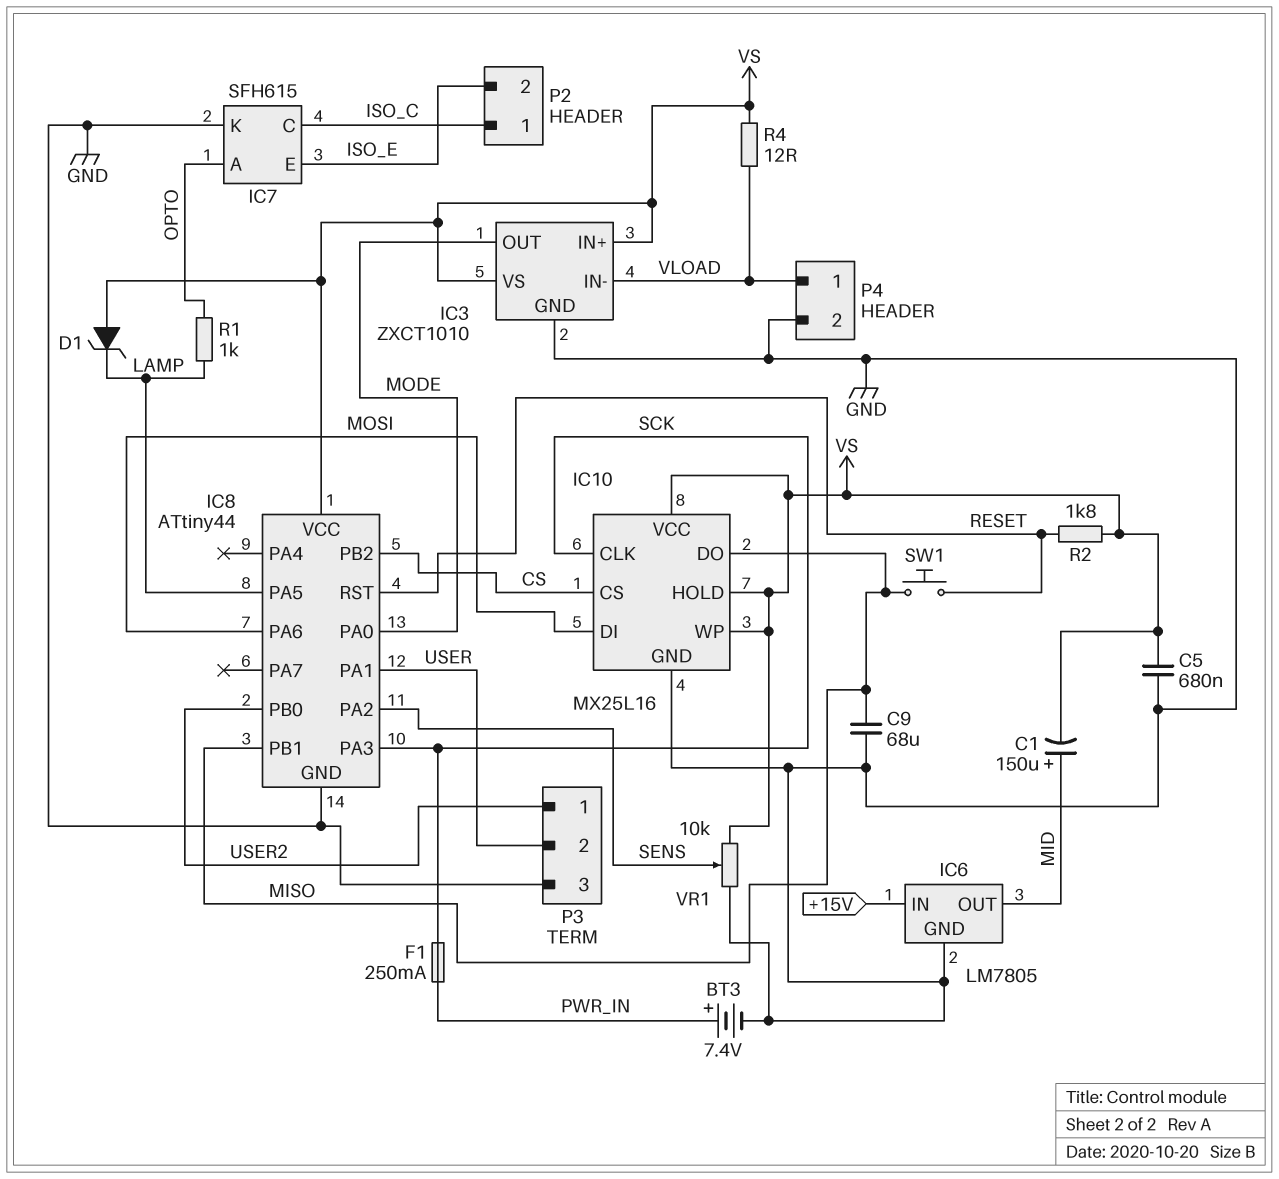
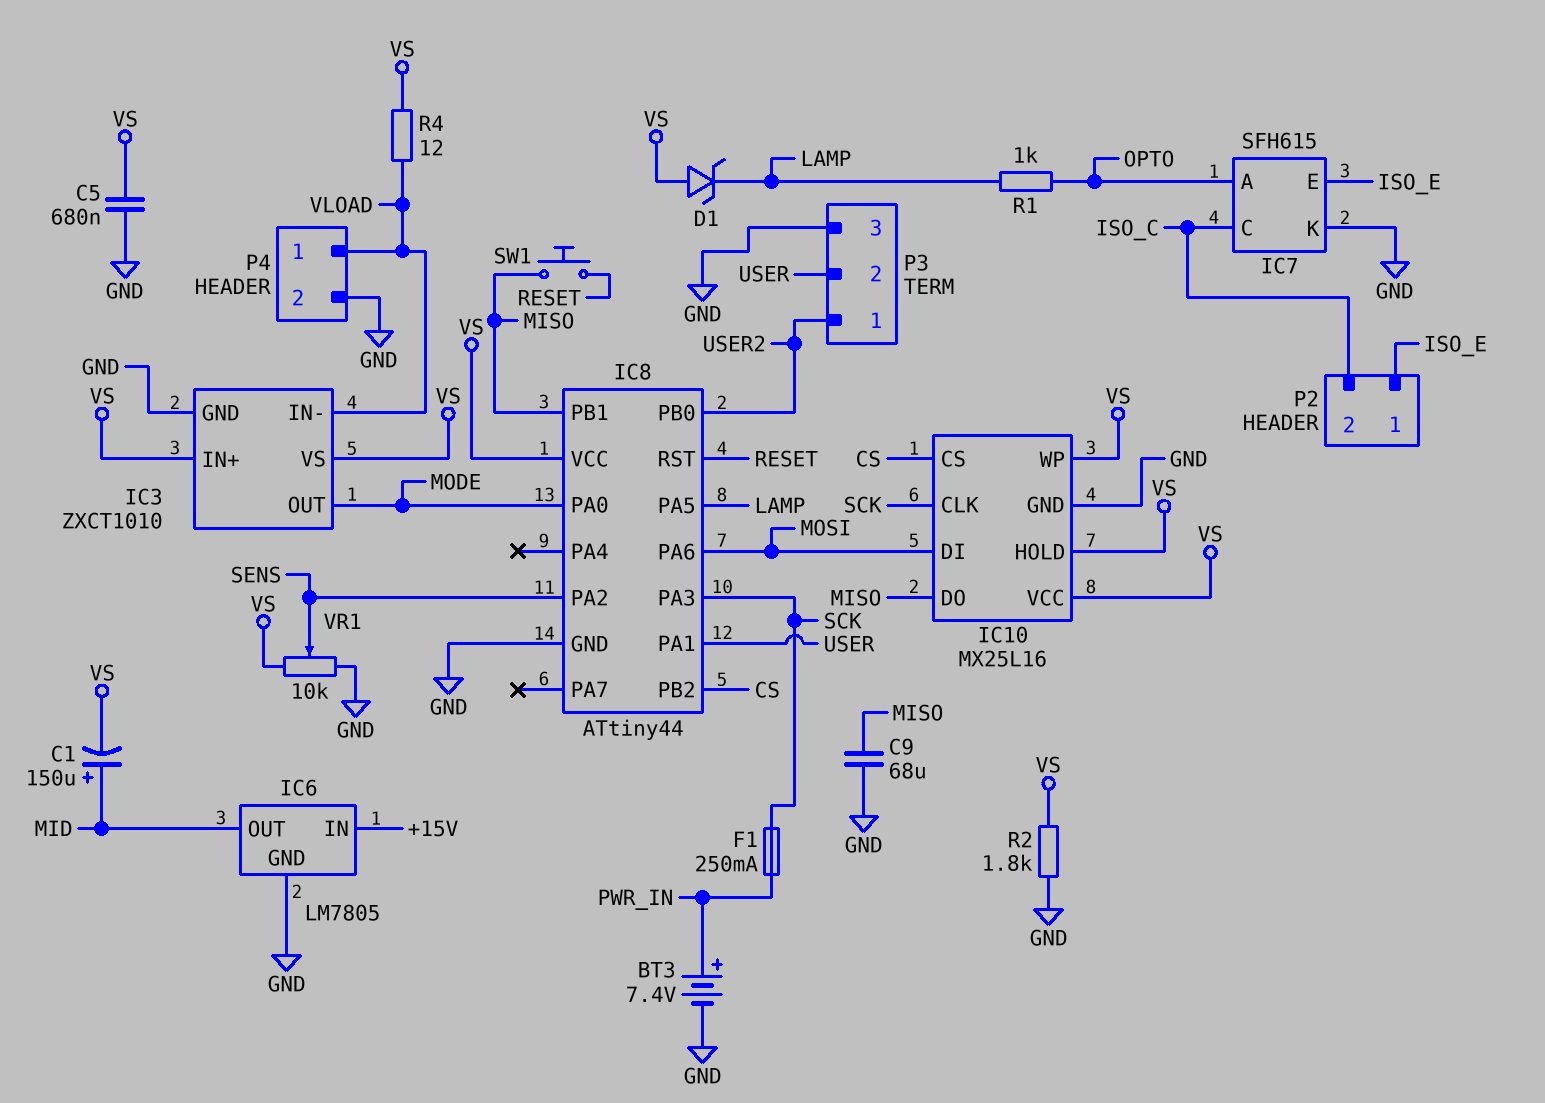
P2 pin 1: ISO_C -> ISO_E
P2 pin 2: ISO_E -> ISO_C
R2: 1.8k (RESET, VS) -> 1.8k (GND, VS)

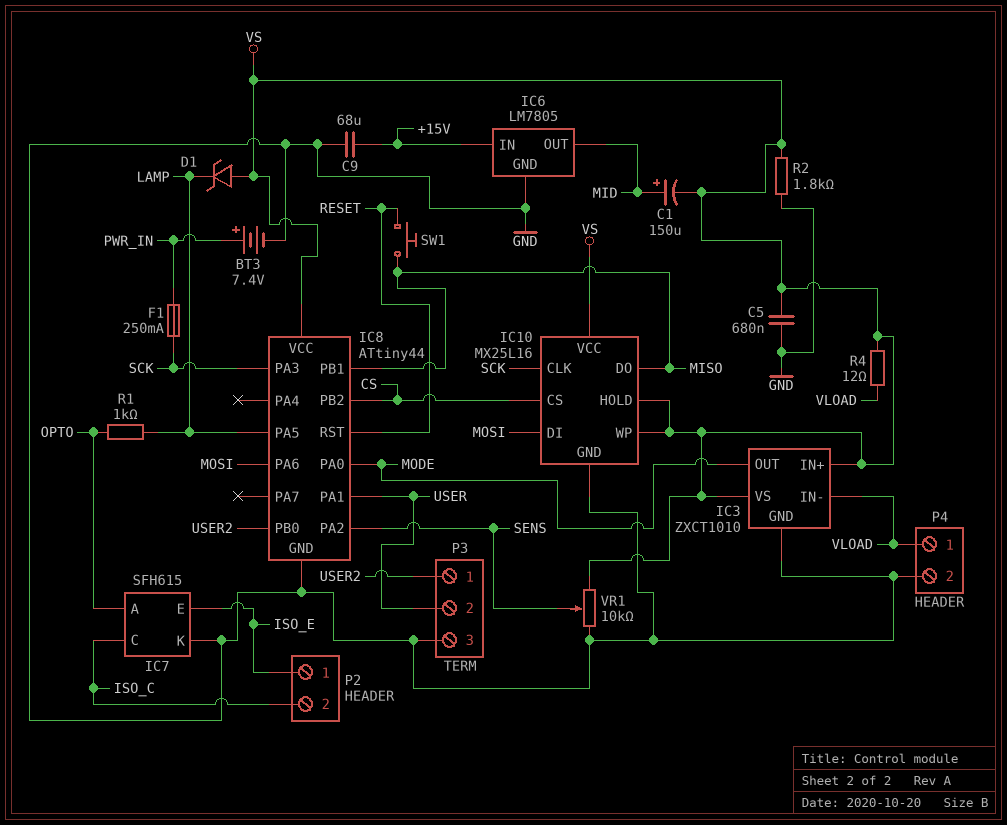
C9: 68uF (GND, MISO) -> 68uF (+15V, GND)

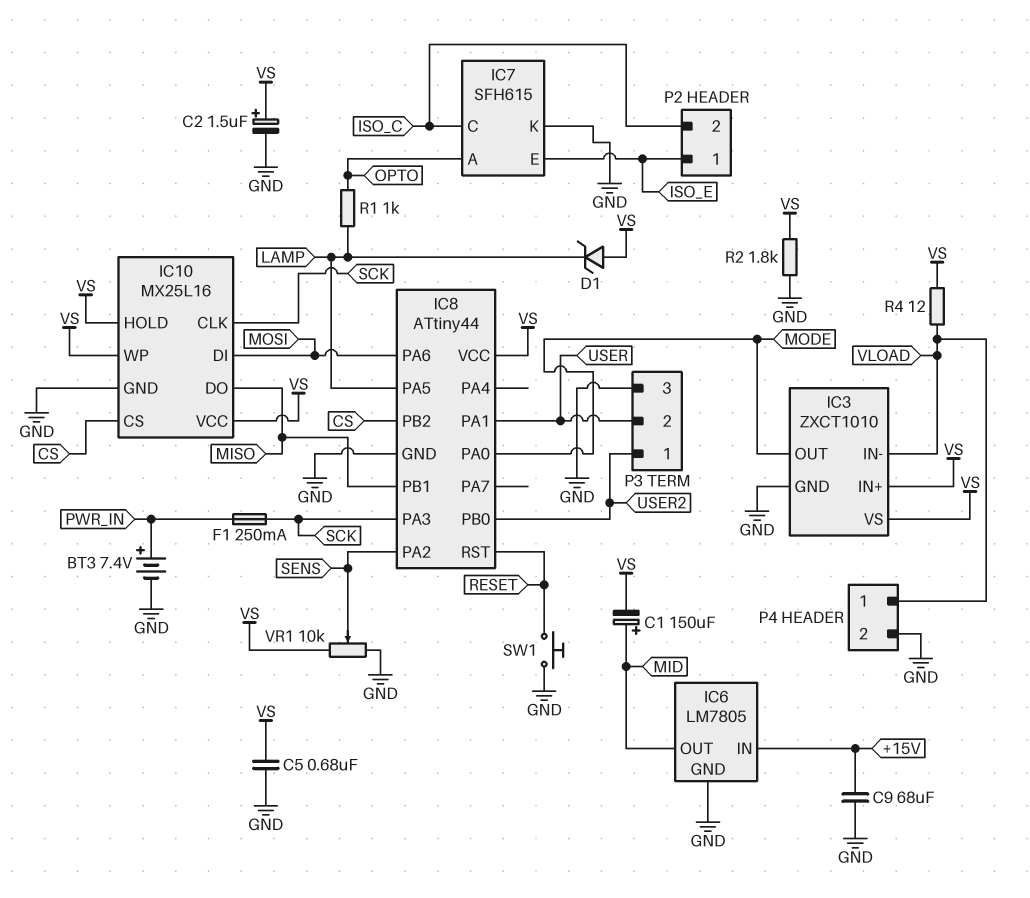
C2: none -> 1.5uF (plus VS, minus GND)
SW1: button (MISO, RESET) -> button (GND, RESET)

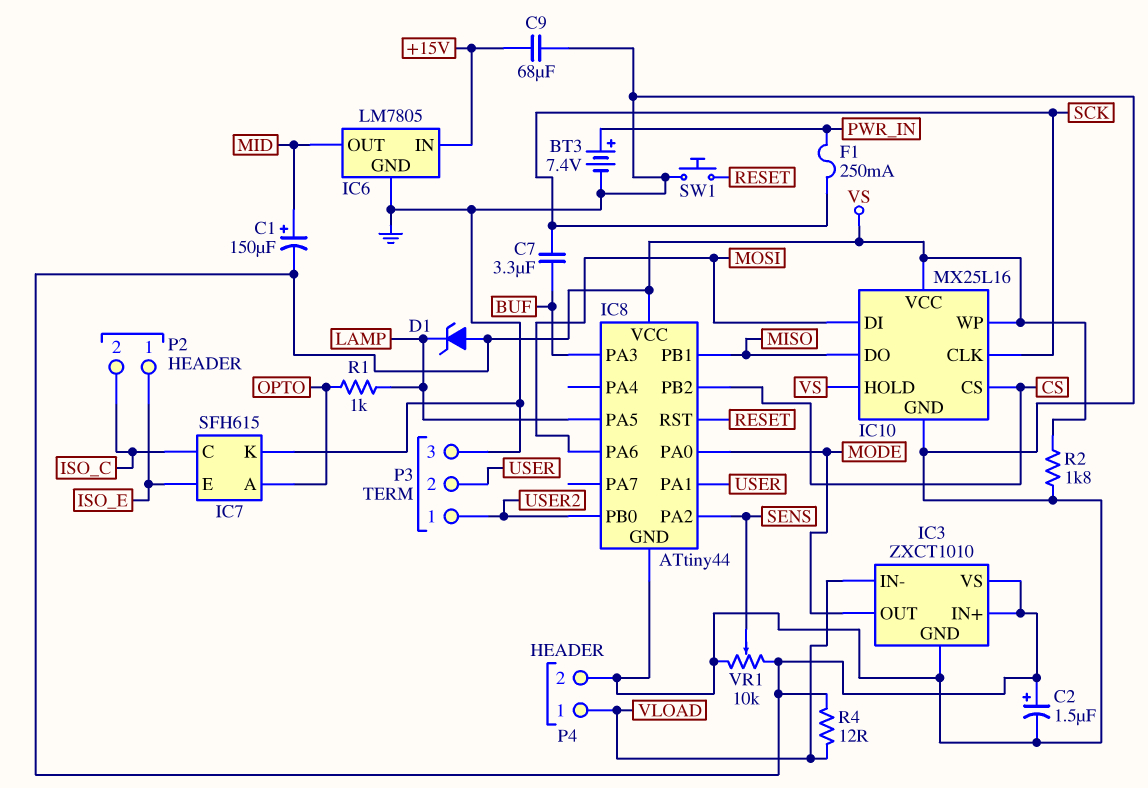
C5: 680nF (GND, VS) -> none
C7: none -> 3.3uF (BUF, SCK)
IC8 pin PA3: SCK -> BUF

